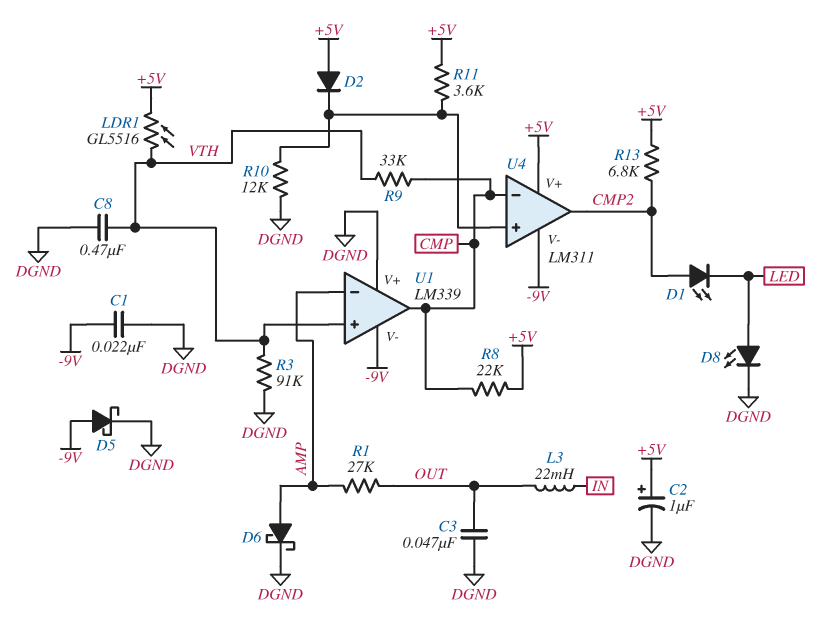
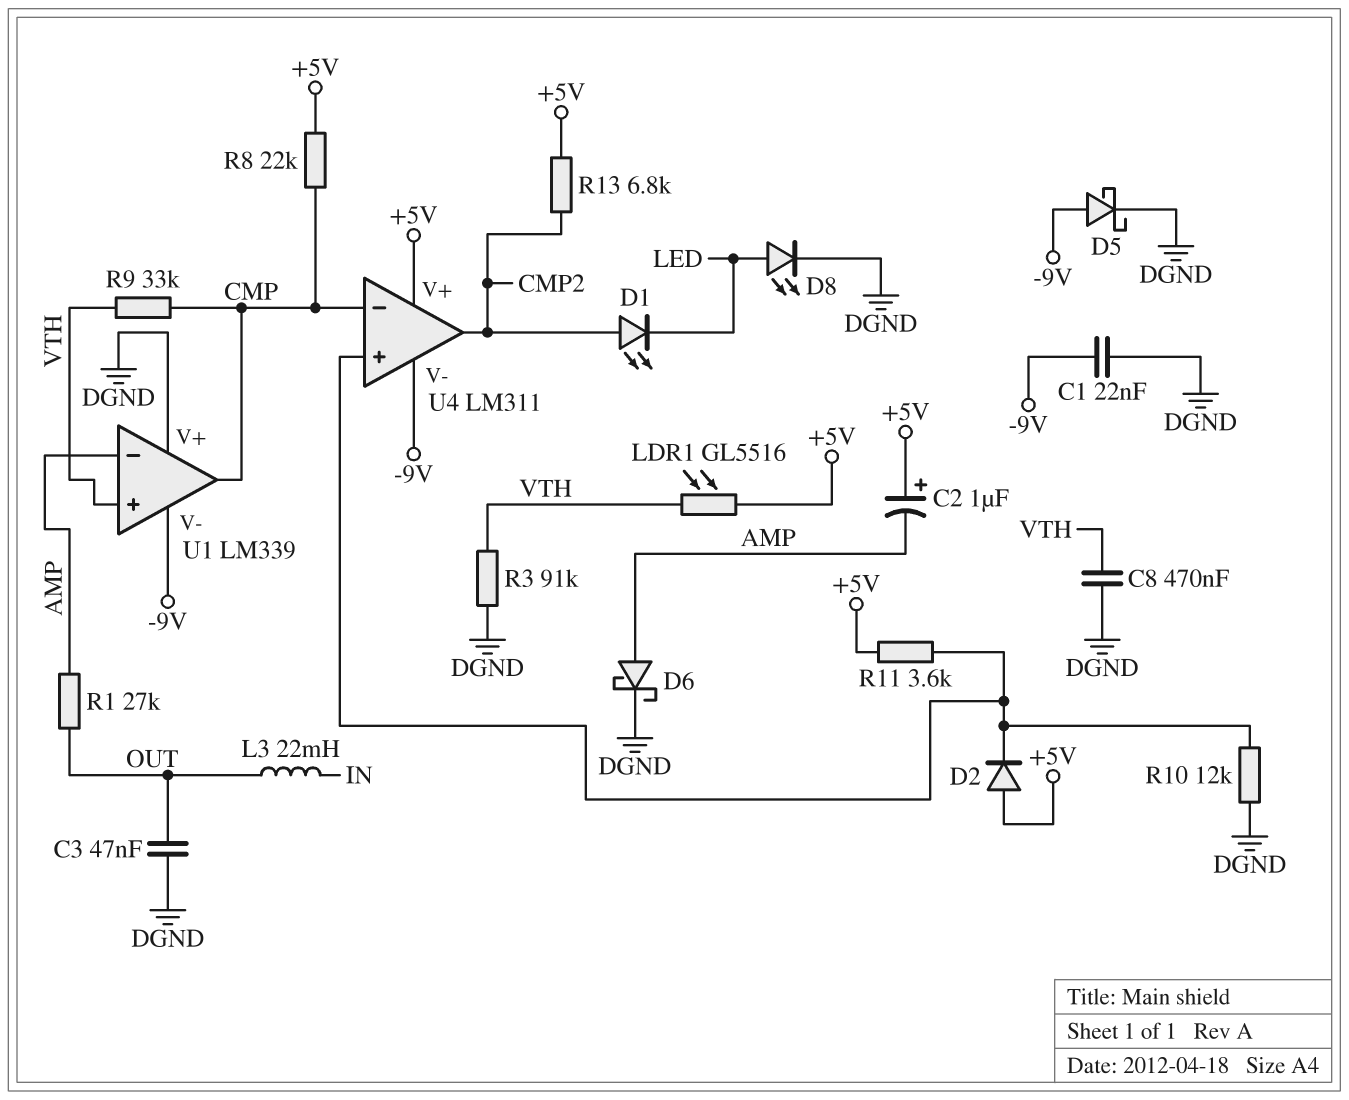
C2: 1uF (plus +5V, minus DGND) -> 1uF (plus +5V, minus AMP)

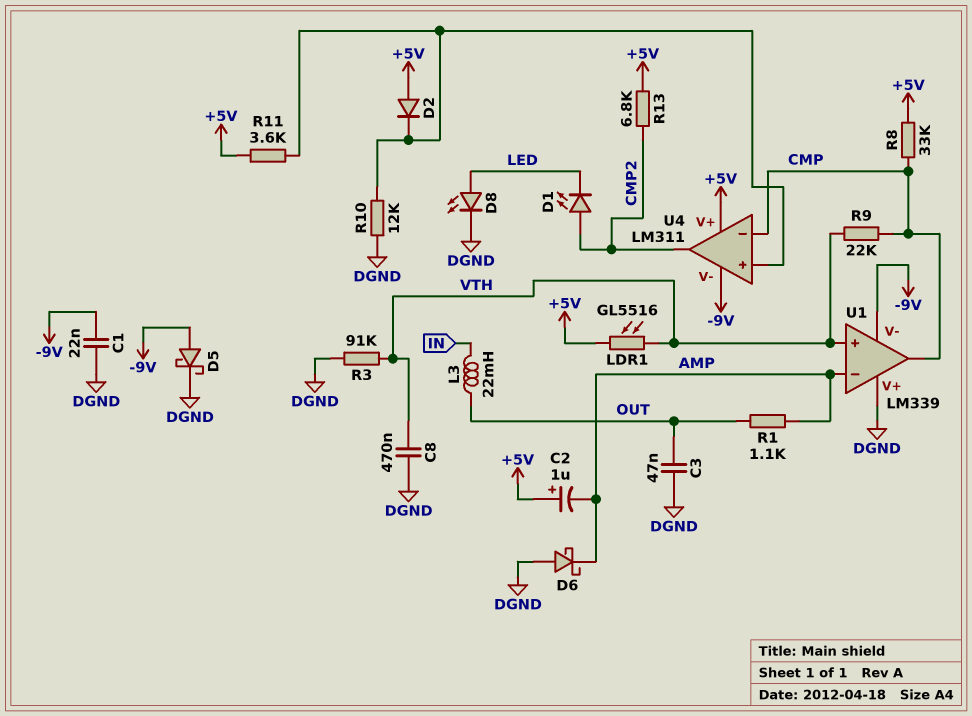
D6: schottky (A AMP, K DGND) -> schottky (A DGND, K AMP)
R1: 27k (AMP, OUT) -> 1.1k (AMP, OUT)
R8: 22k (+5V, CMP) -> 33k (+5V, CMP)
R9: 33k (CMP, VTH) -> 22k (CMP, VTH)

